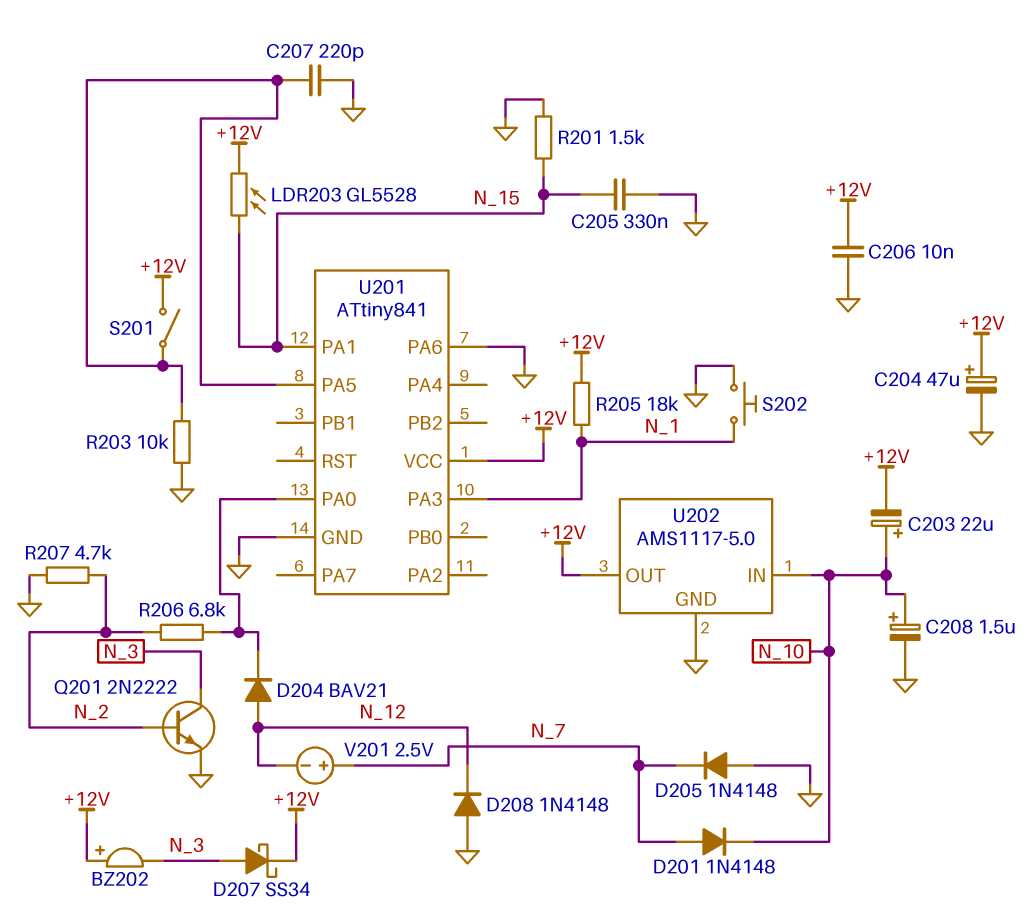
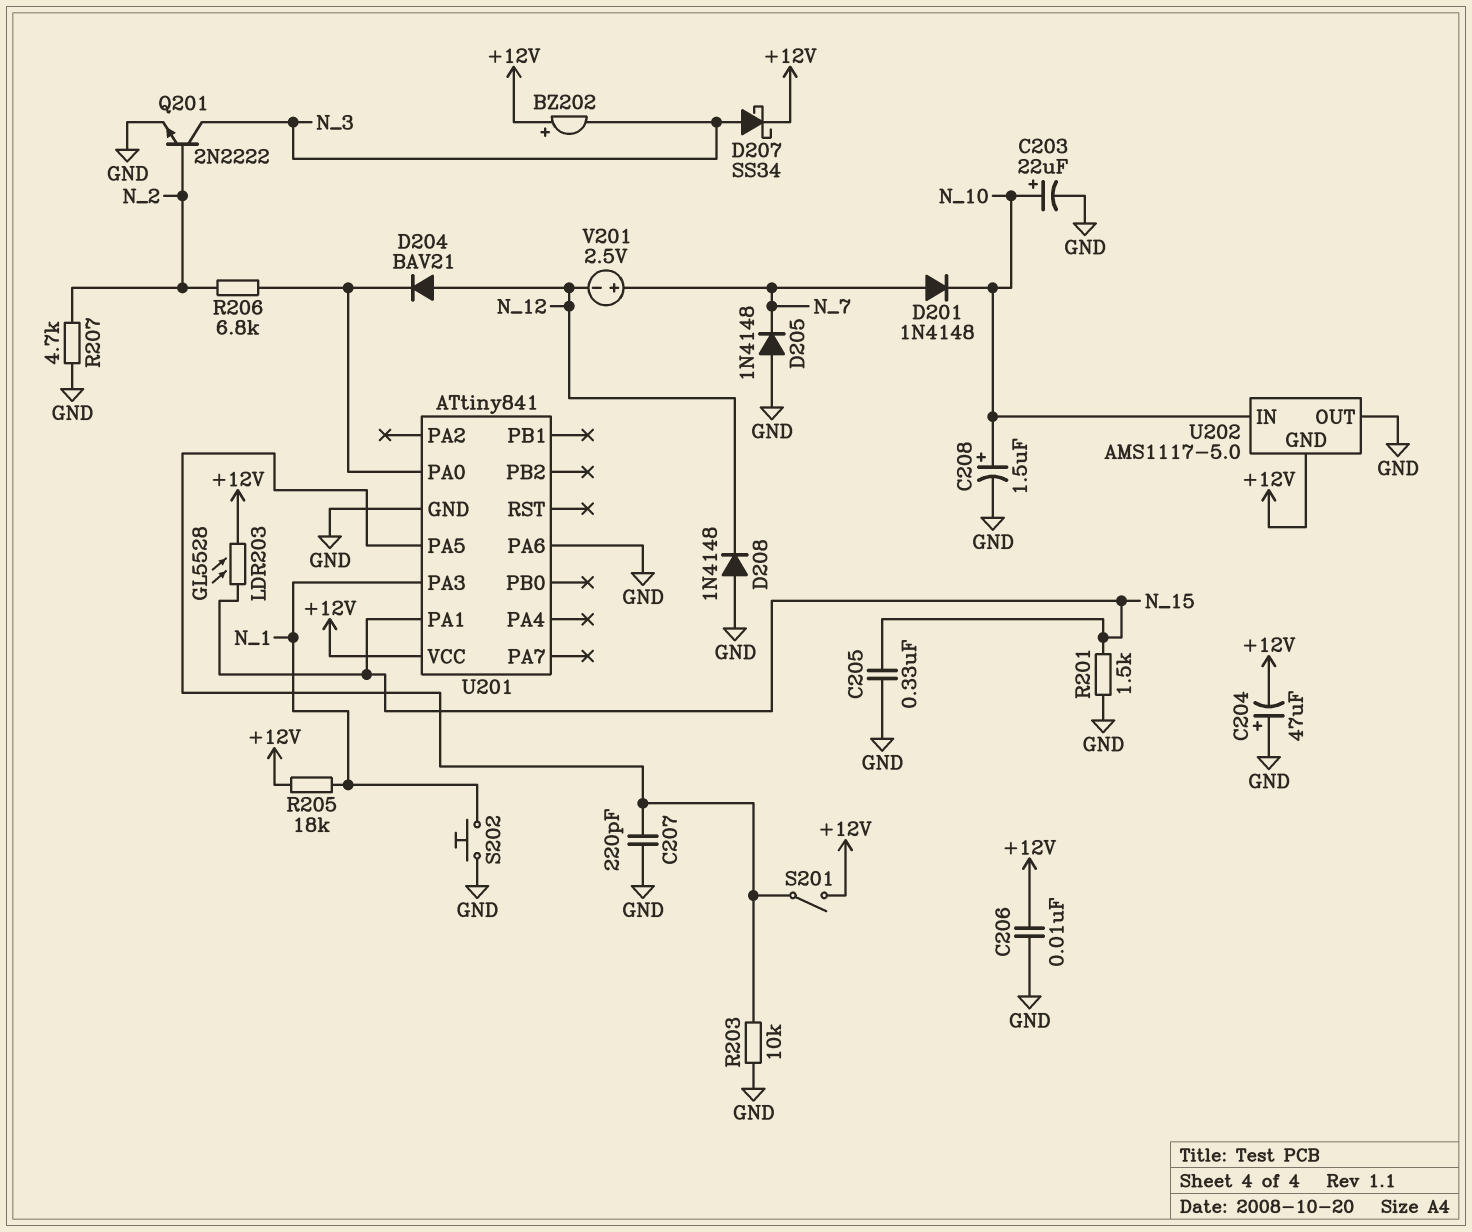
C203: 22uF (plus N_10, minus +12V) -> 22uF (plus N_10, minus GND)
C204: 47uF (plus +12V, minus GND) -> 47uF (plus GND, minus +12V)
U202 pin GND: GND -> +12V
U202 pin OUT: +12V -> GND

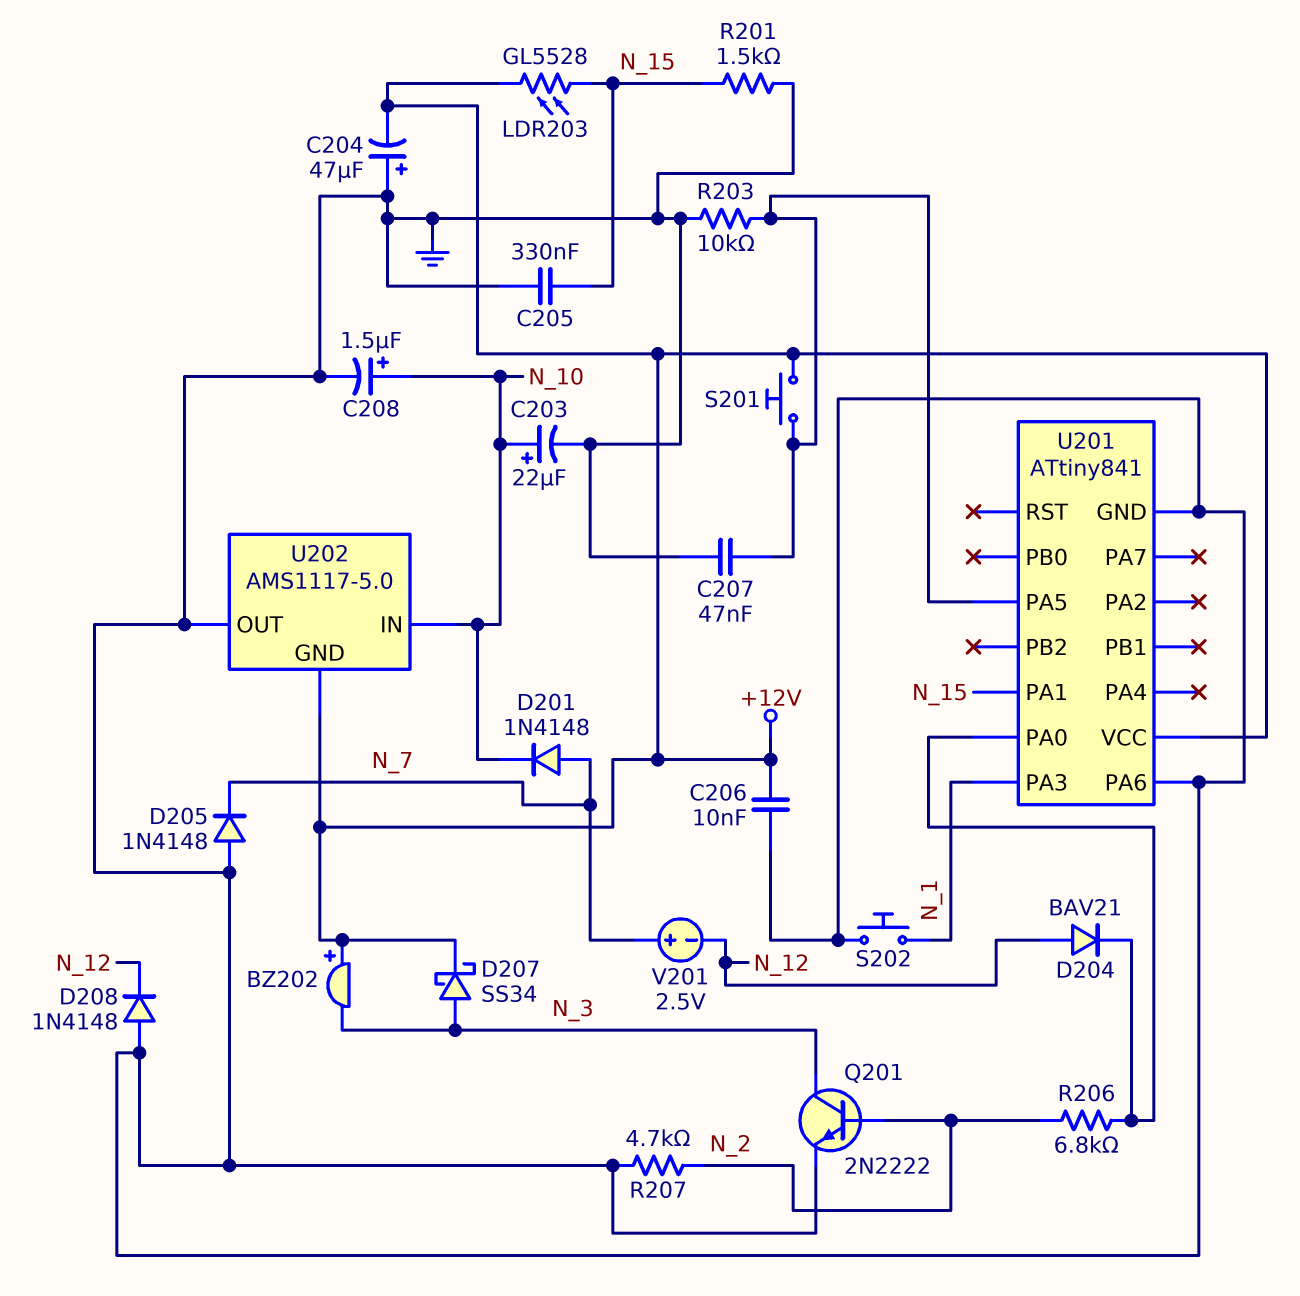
C207: 220pF (GND, U201/PA5) -> 47nF (GND, U201/PA5)
R205: 18k (+12V, N_1) -> none
S201: switch (+12V, U201/PA5) -> button (+12V, U201/PA5)

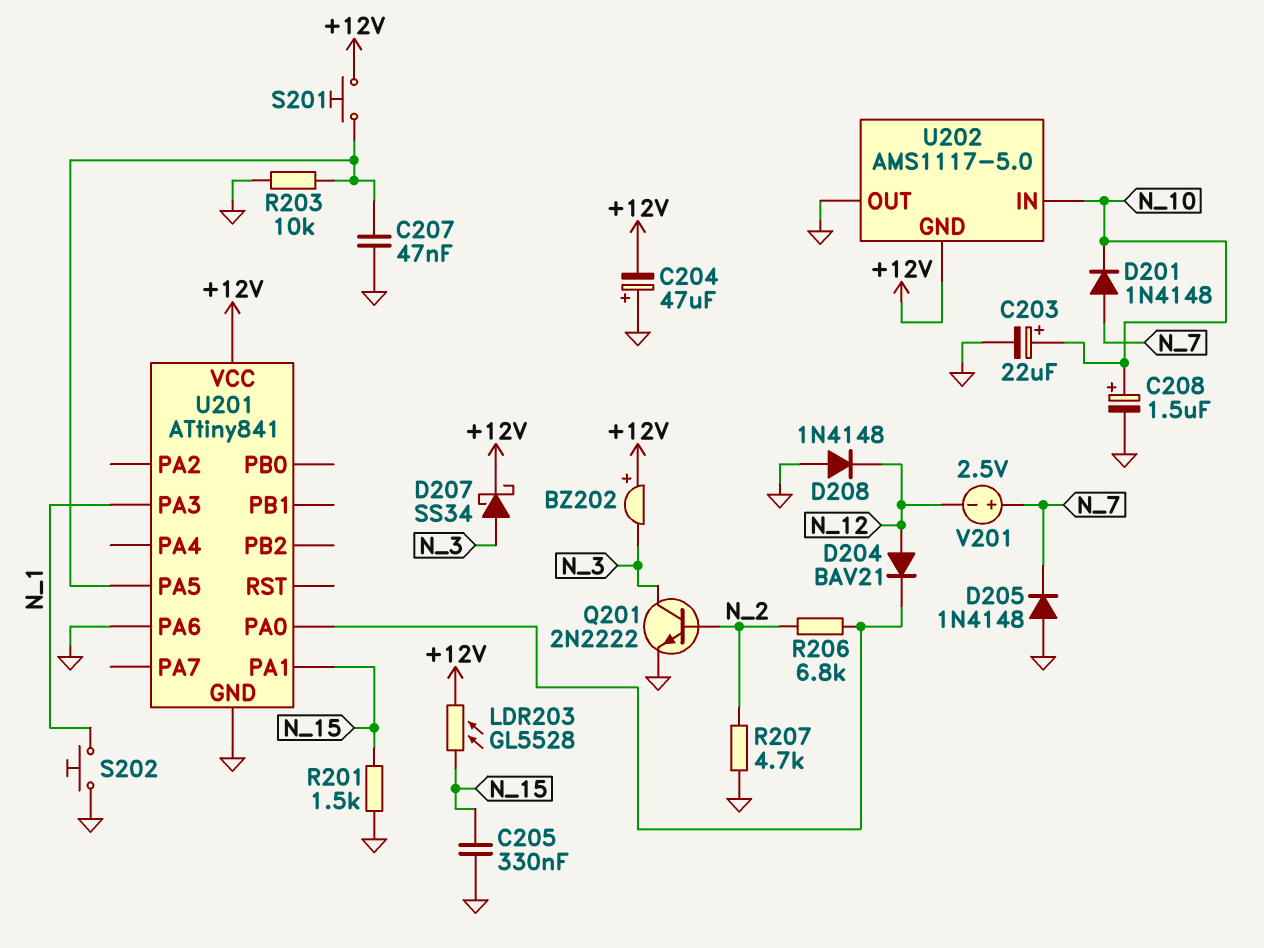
C206: 10nF (+12V, GND) -> none

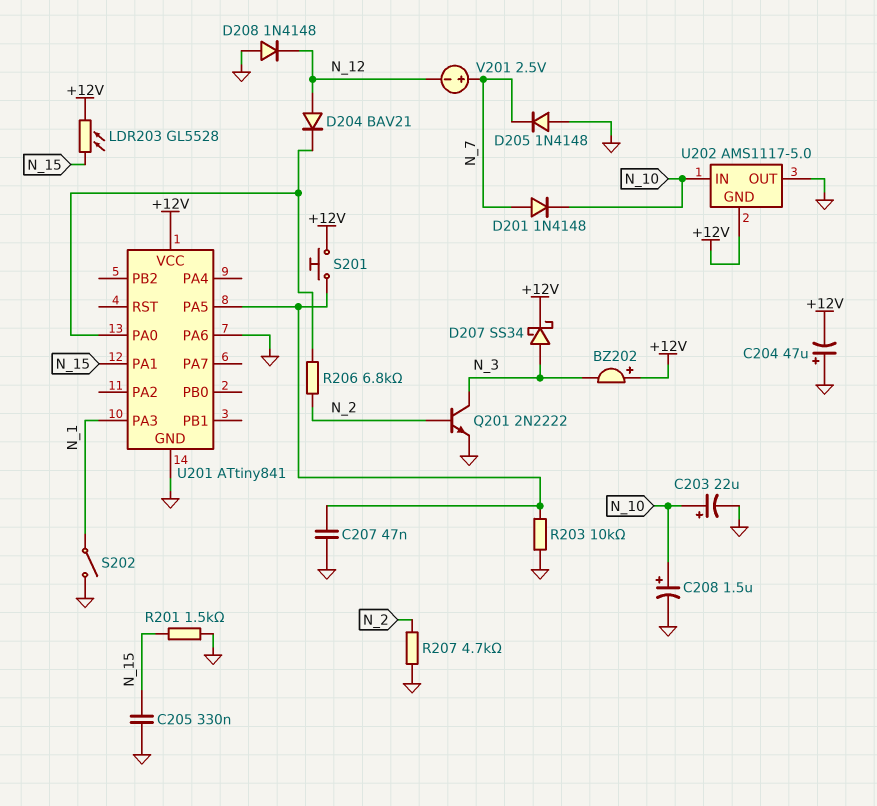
S202: button (GND, N_1) -> switch (GND, N_1)

